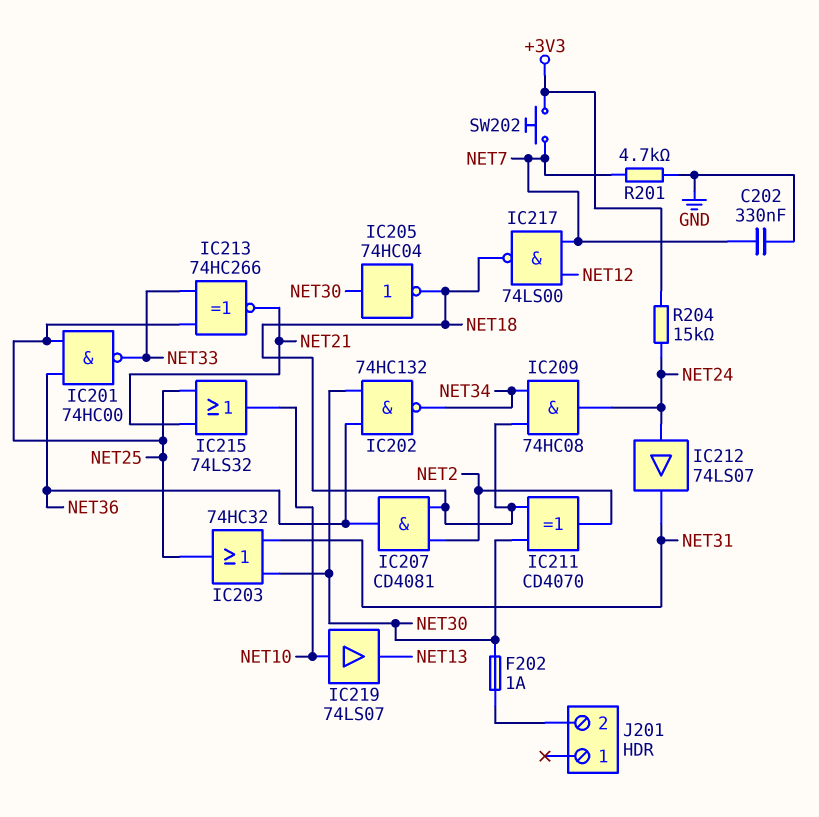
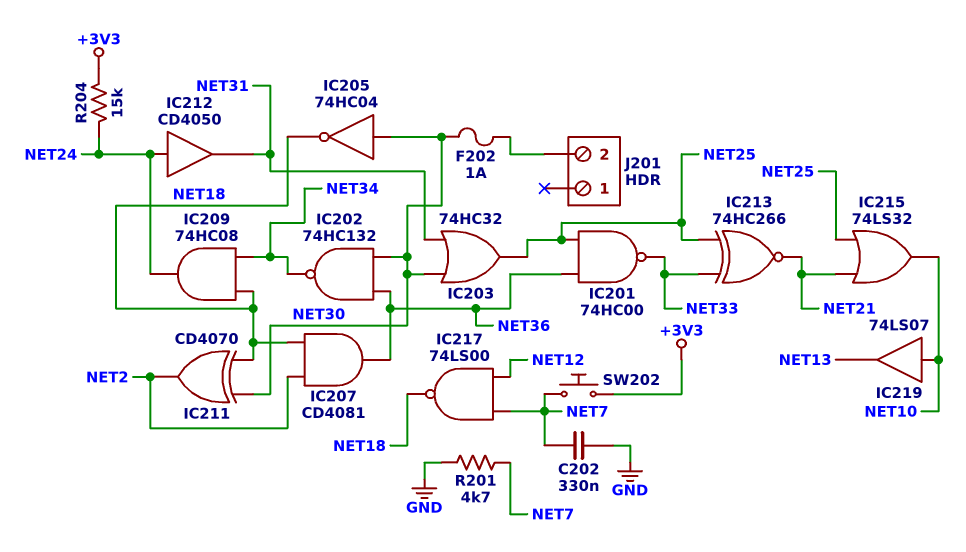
IC212: buffer 74LS07 (in NET24, out NET31) -> buffer CD4050 (in NET24, out NET31)

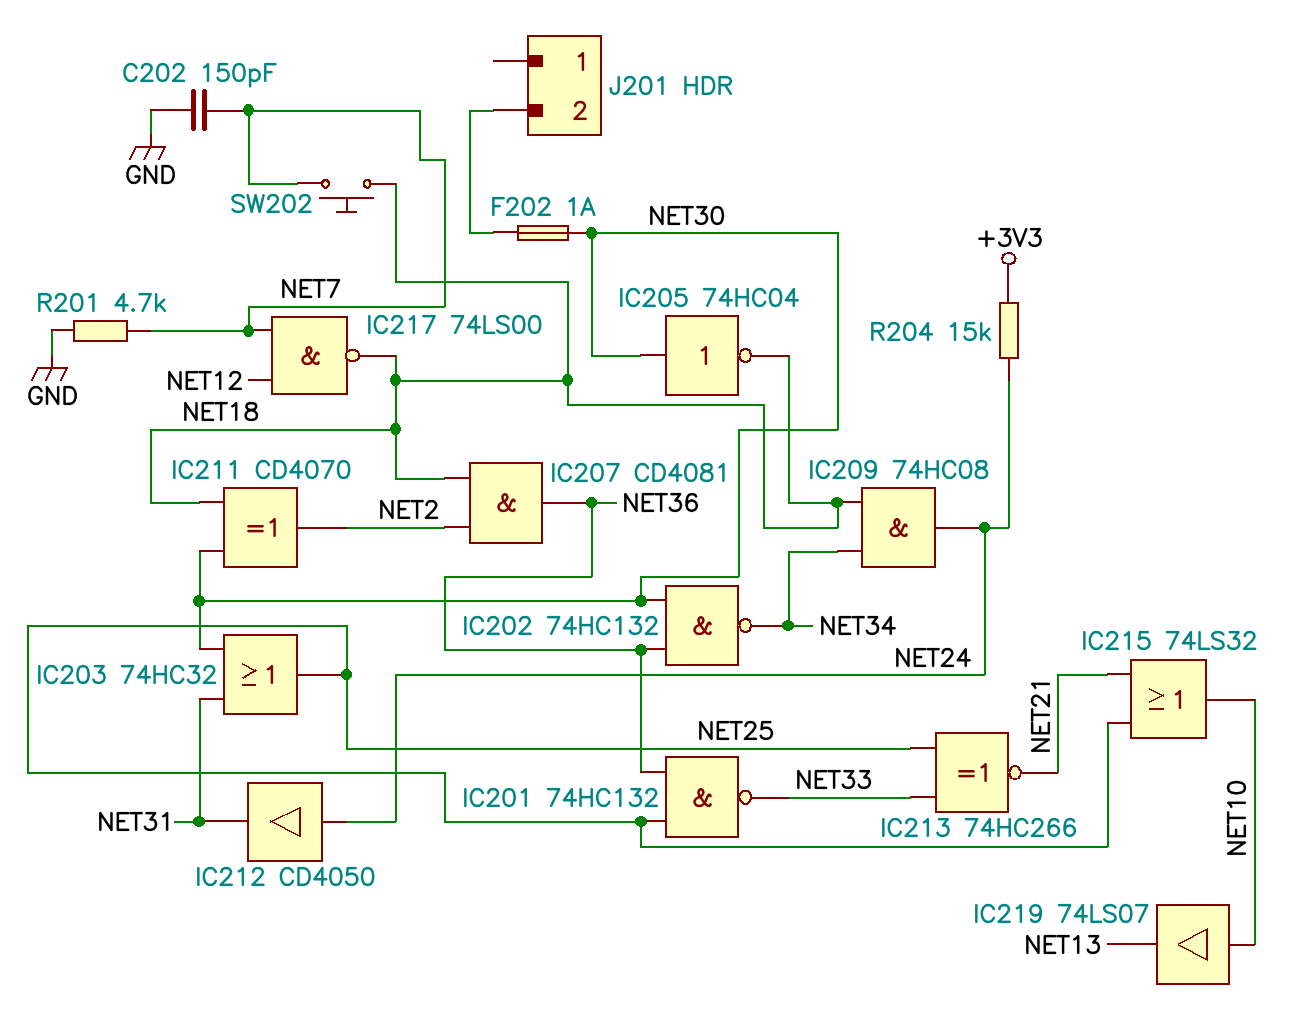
C202: 330nF (GND, NET7) -> 150pF (GND, NET7)
IC201: NAND 74HC00 (in NET25, in NET36, out NET33) -> NAND 74HC132 (in NET25, in NET36, out NET33)
SW202: button (+3V3, NET7) -> button (NET7, NET18)

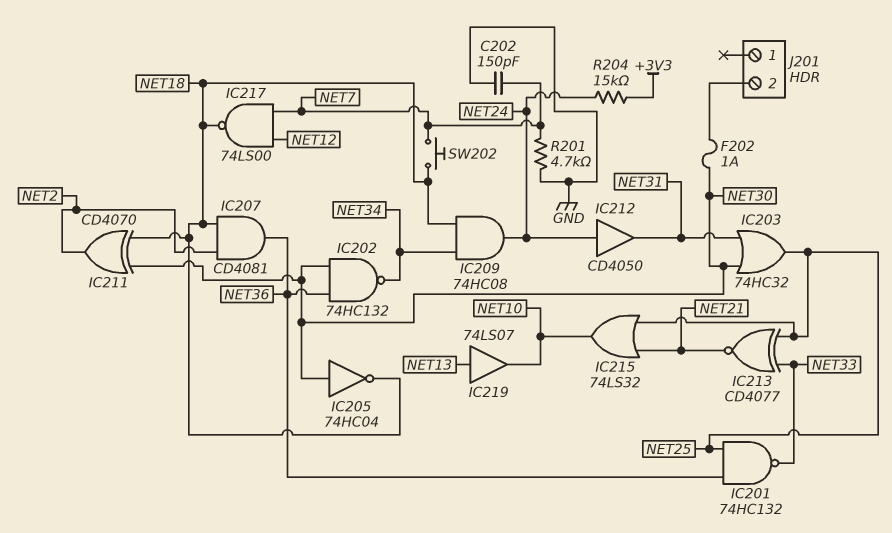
IC213: XNOR 74HC266 (in NET25, in NET33, out NET21) -> XNOR CD4077 (in NET25, in NET33, out NET21)
IC219: buffer 74LS07 (in NET10, out NET13) -> buffer 74LS07 (in NET13, out NET10)

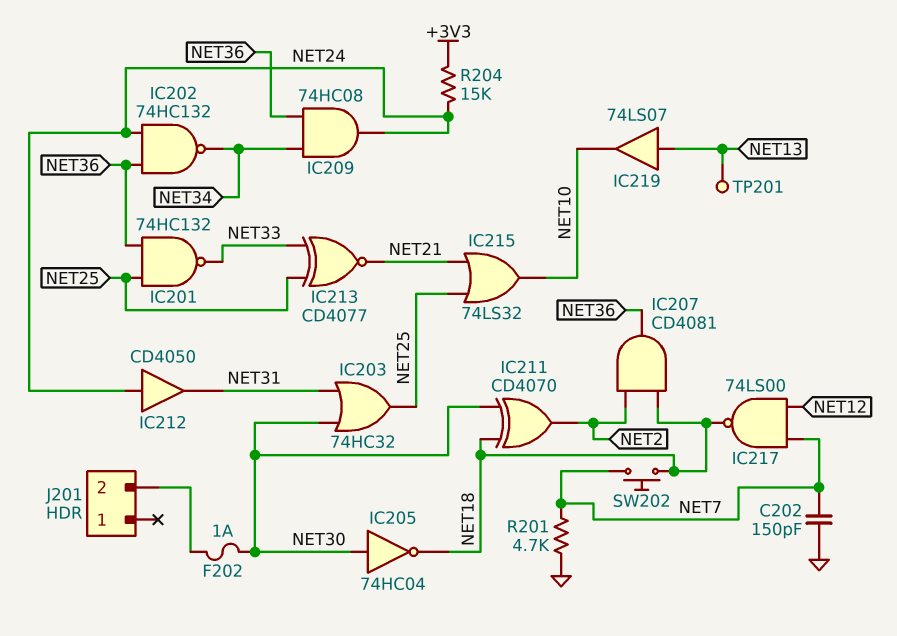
IC202: NAND 74HC132 (in NET30, in NET36, out NET34) -> NAND 74HC132 (in NET24, in NET36, out NET34)
IC209: AND 74HC08 (in NET18, in NET34, out NET24) -> AND 74HC08 (in NET34, in NET36, out NET24)
TP201: none -> test point (NET13)

